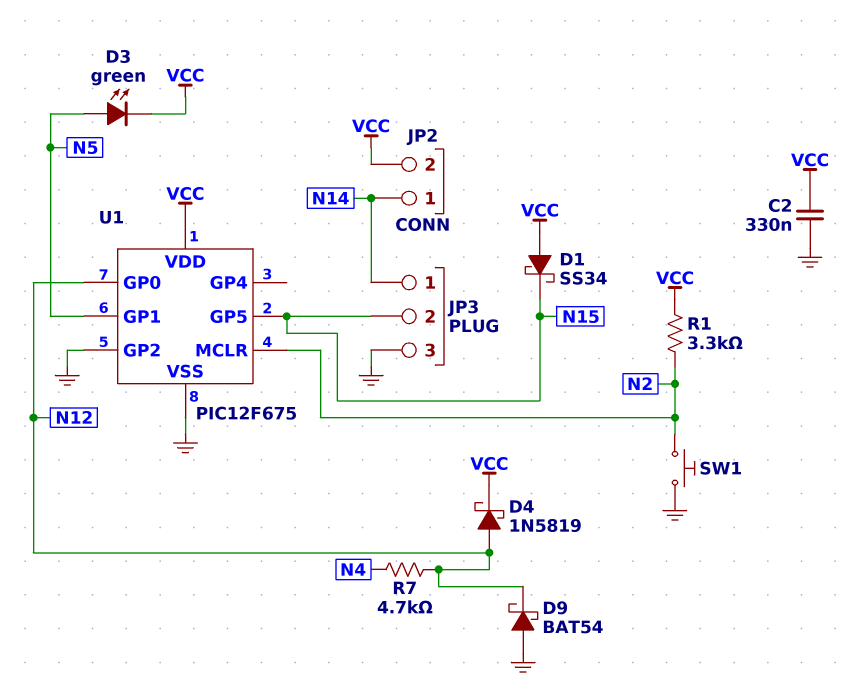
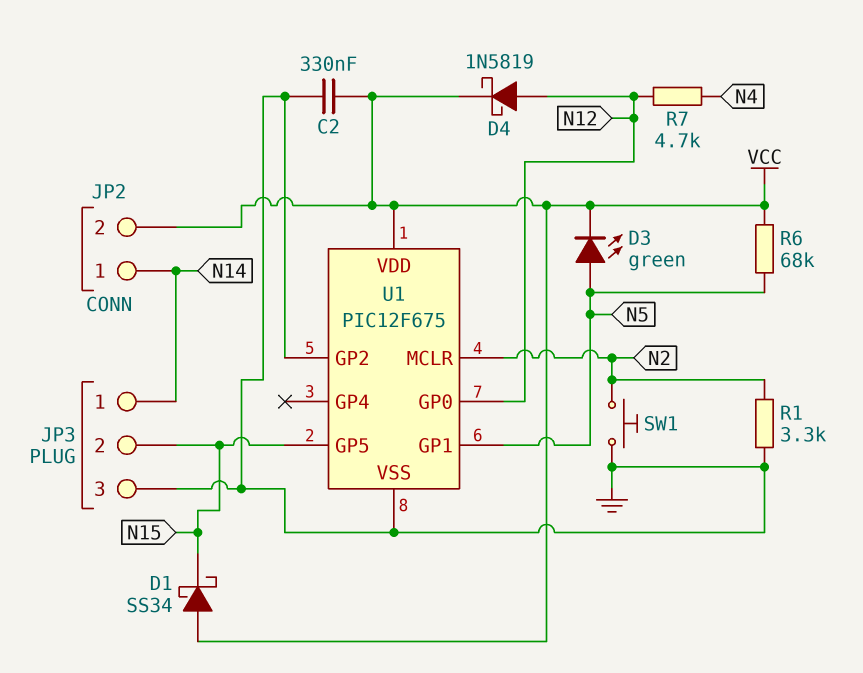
D9: schottky BAT54 (A GND, K N12) -> none
R1: 3.3k (N2, VCC) -> 3.3k (GND, N2)
R6: none -> 68k (N5, VCC)

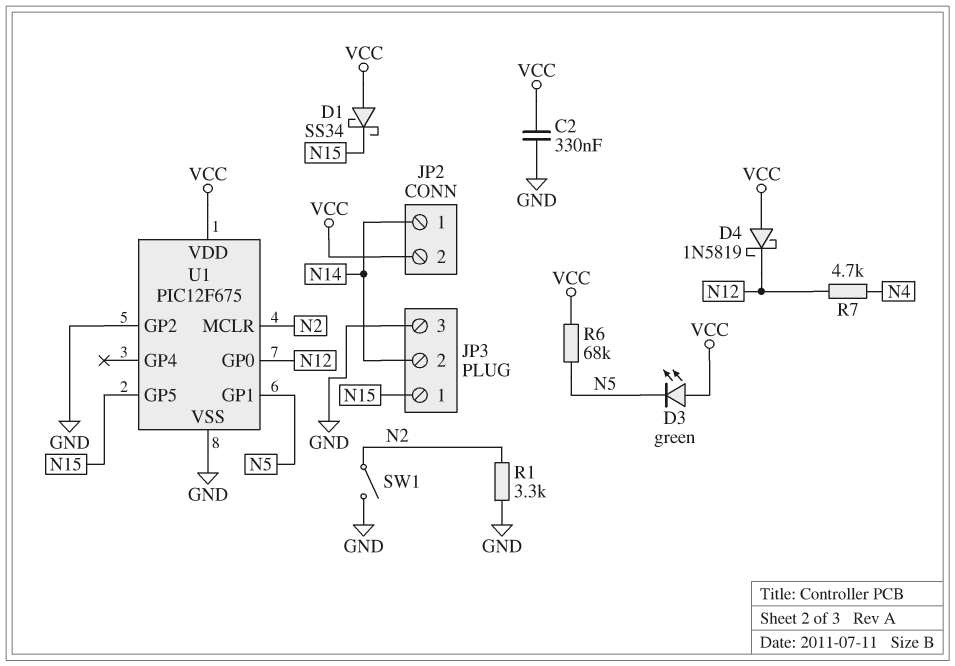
D3: LED green (A N5, K VCC) -> LED green (A VCC, K N5)
D4: schottky 1N5819 (A N12, K VCC) -> schottky 1N5819 (A VCC, K N12)
JP3 pin 1: N14 -> N15
JP3 pin 2: N15 -> N14
SW1: button (GND, N2) -> switch (GND, N2)

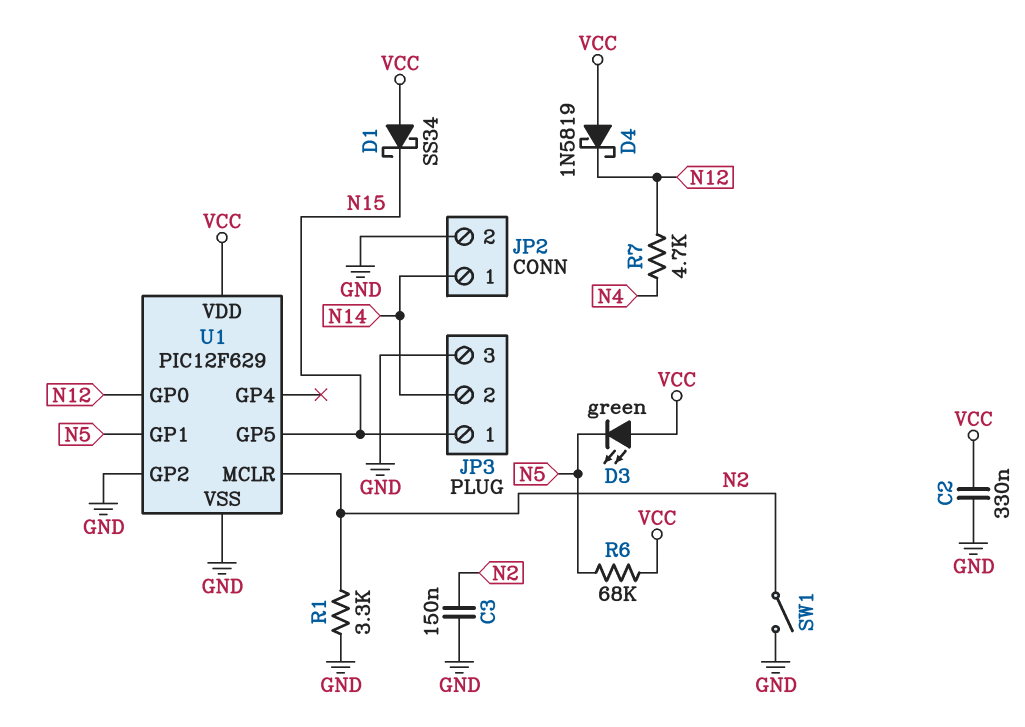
C3: none -> 150nF (GND, N2)
JP2 pin 2: VCC -> GND
U1: PIC12F675 -> PIC12F629

